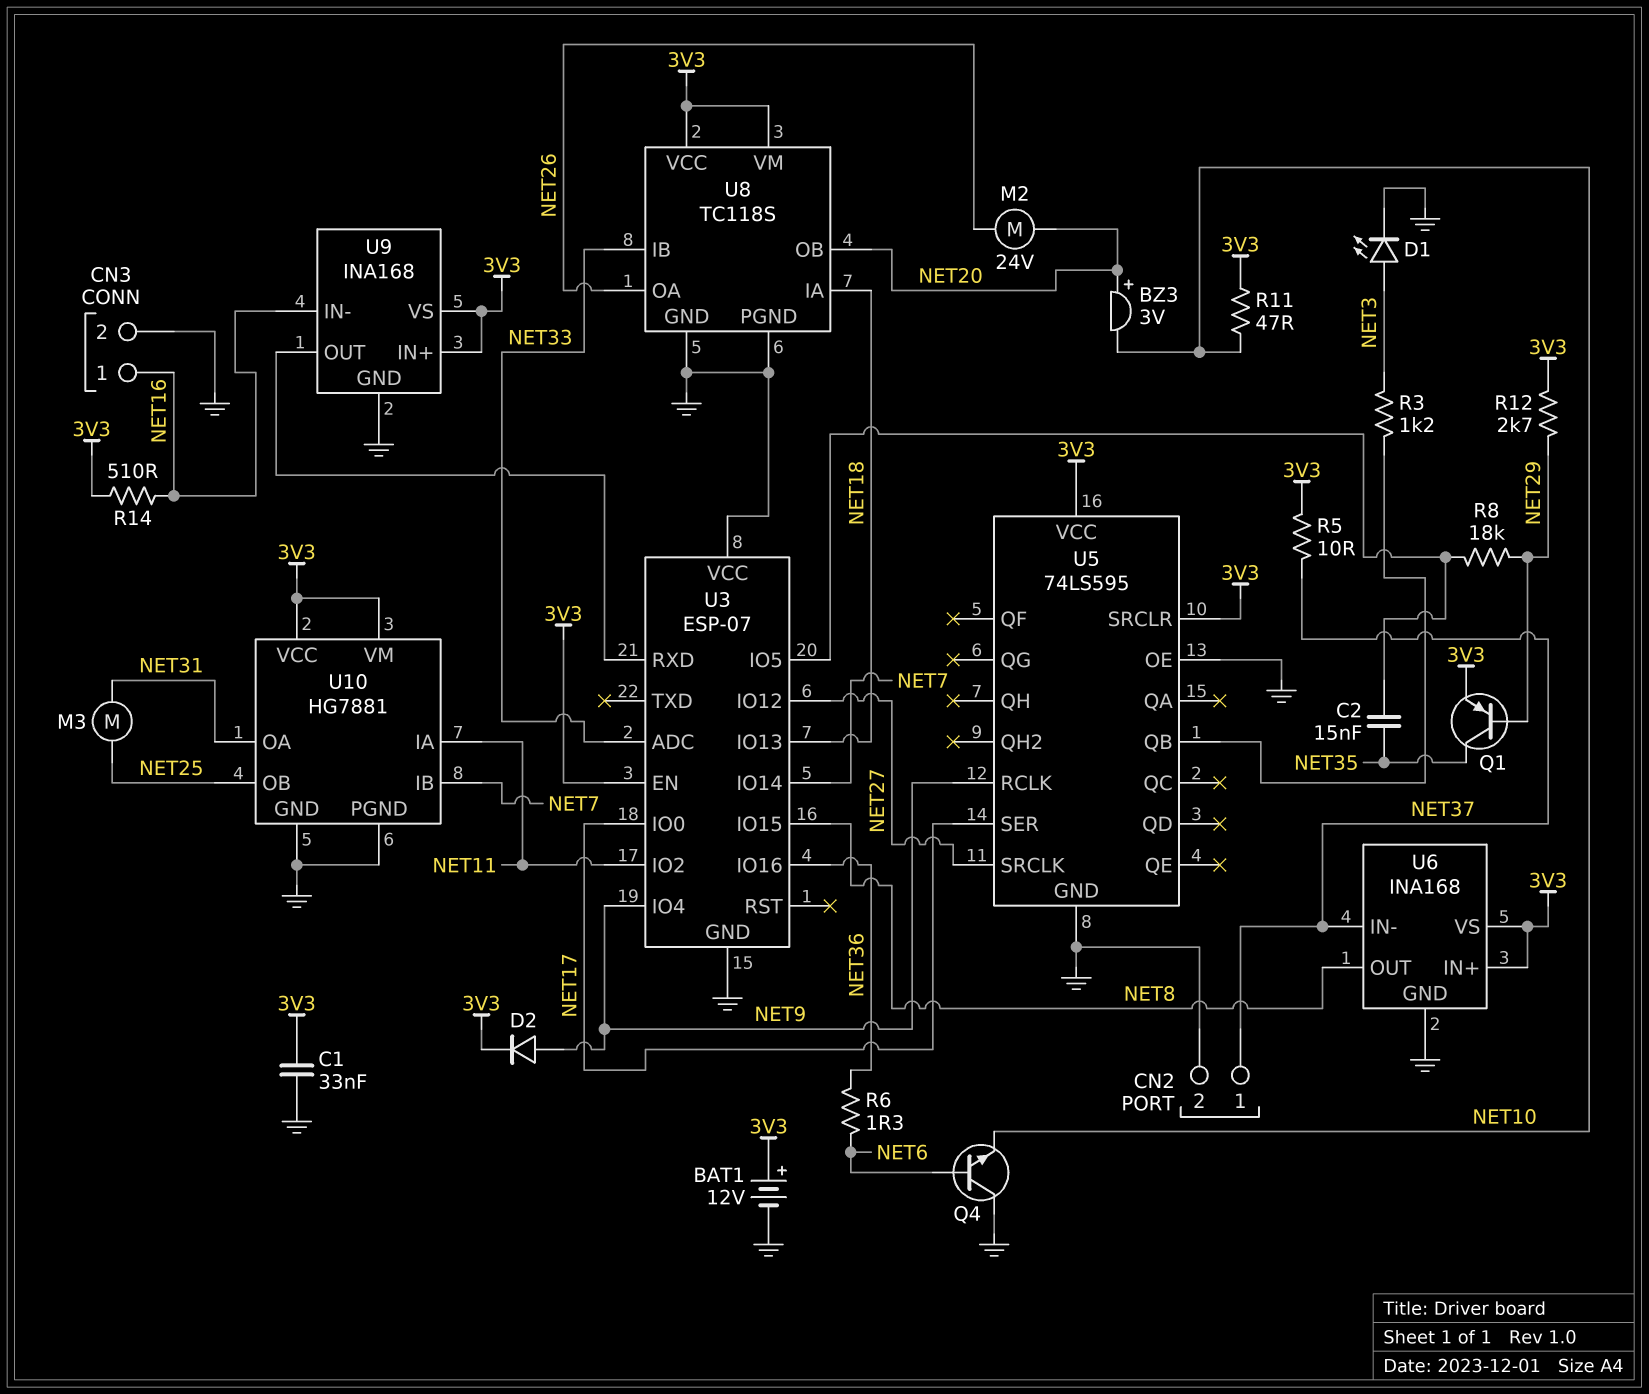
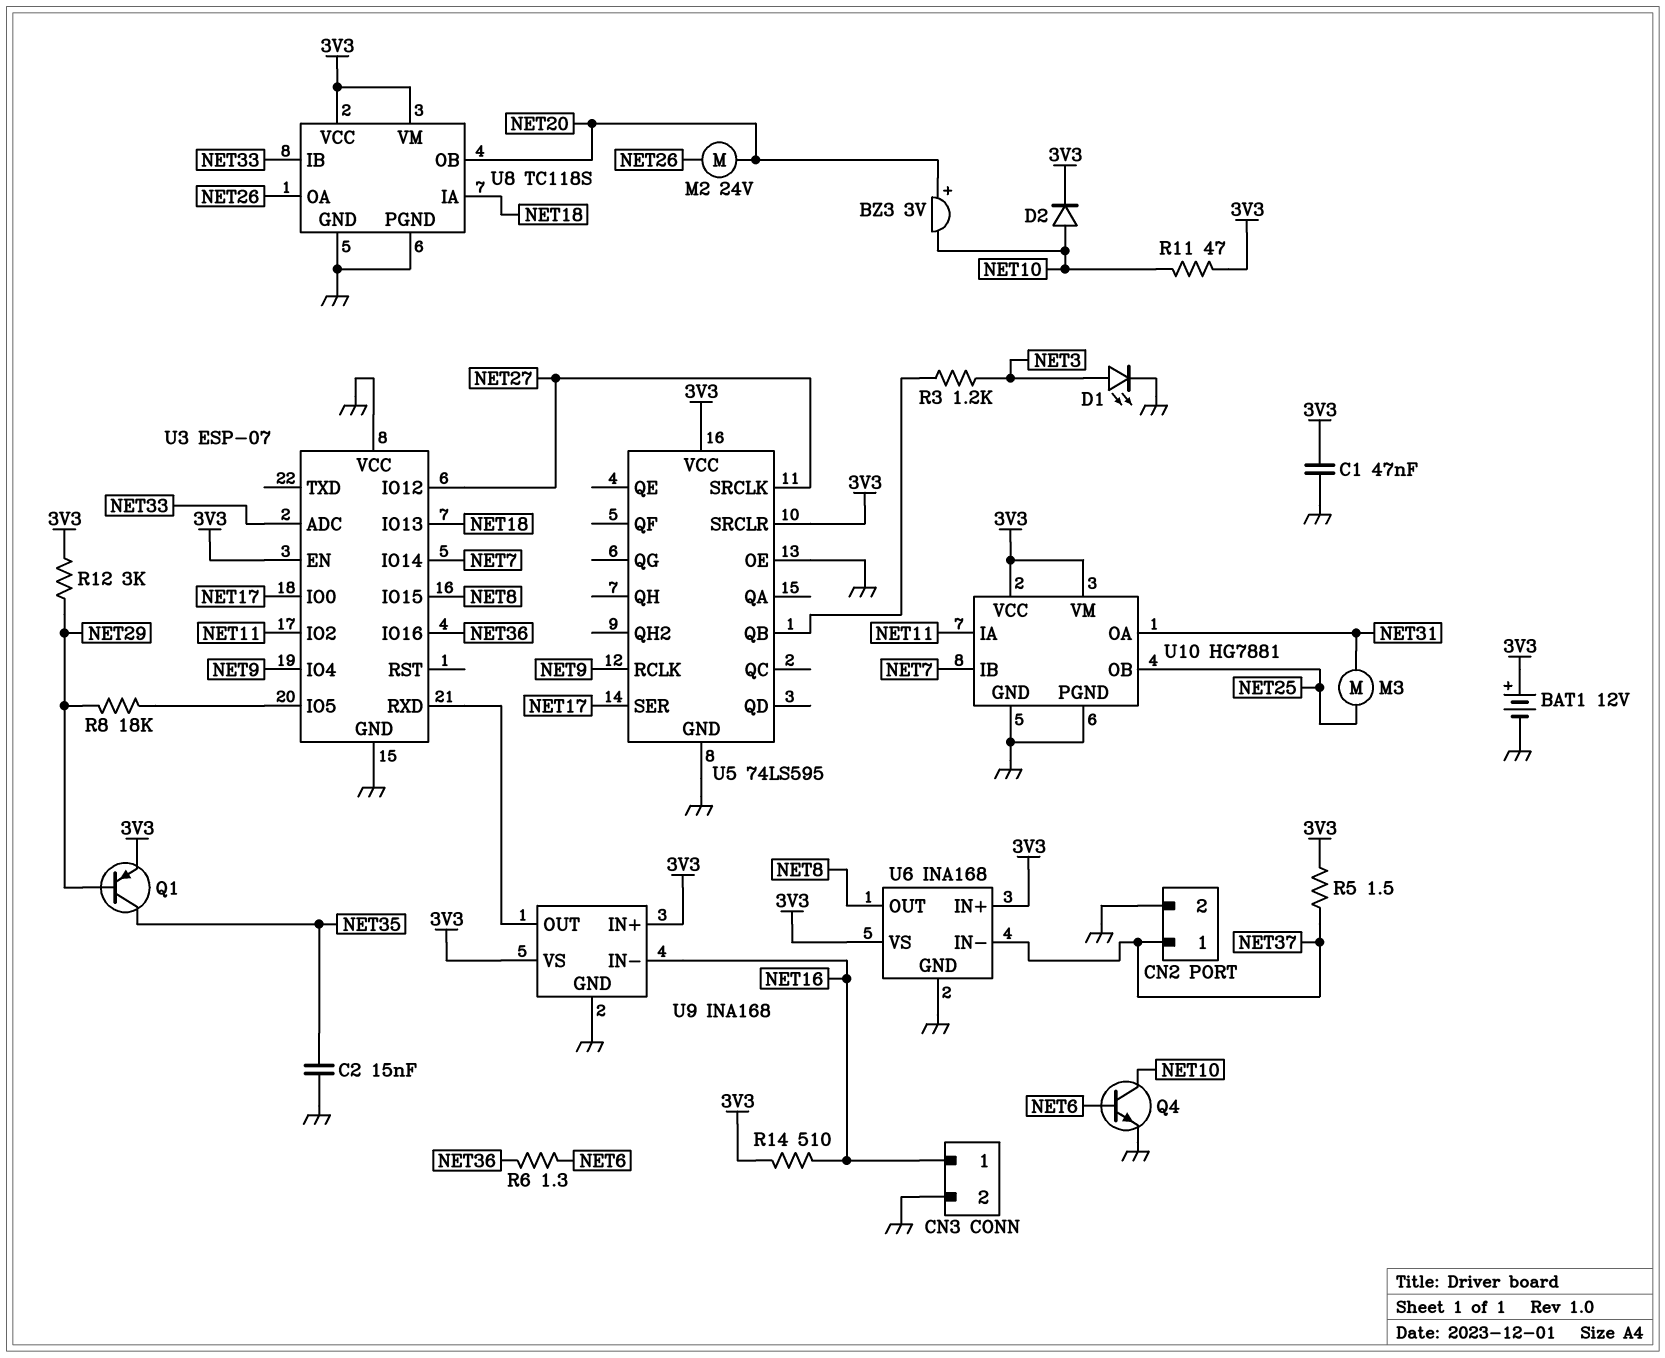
C1: 33nF (3V3, GND) -> 47nF (3V3, GND)
C2: 15nF (NET35, U3/IO5) -> 15nF (GND, NET35)
D2: diode (A NET9, K 3V3) -> diode (A NET10, K 3V3)
Q4: NPN (B NET6, C GND, E NET10) -> NPN (B NET6, C NET10, E GND)
R5: 10 (3V3, NET37) -> 1.5 (3V3, NET37)
R12: 2.7k (3V3, NET29) -> 3k (3V3, NET29)

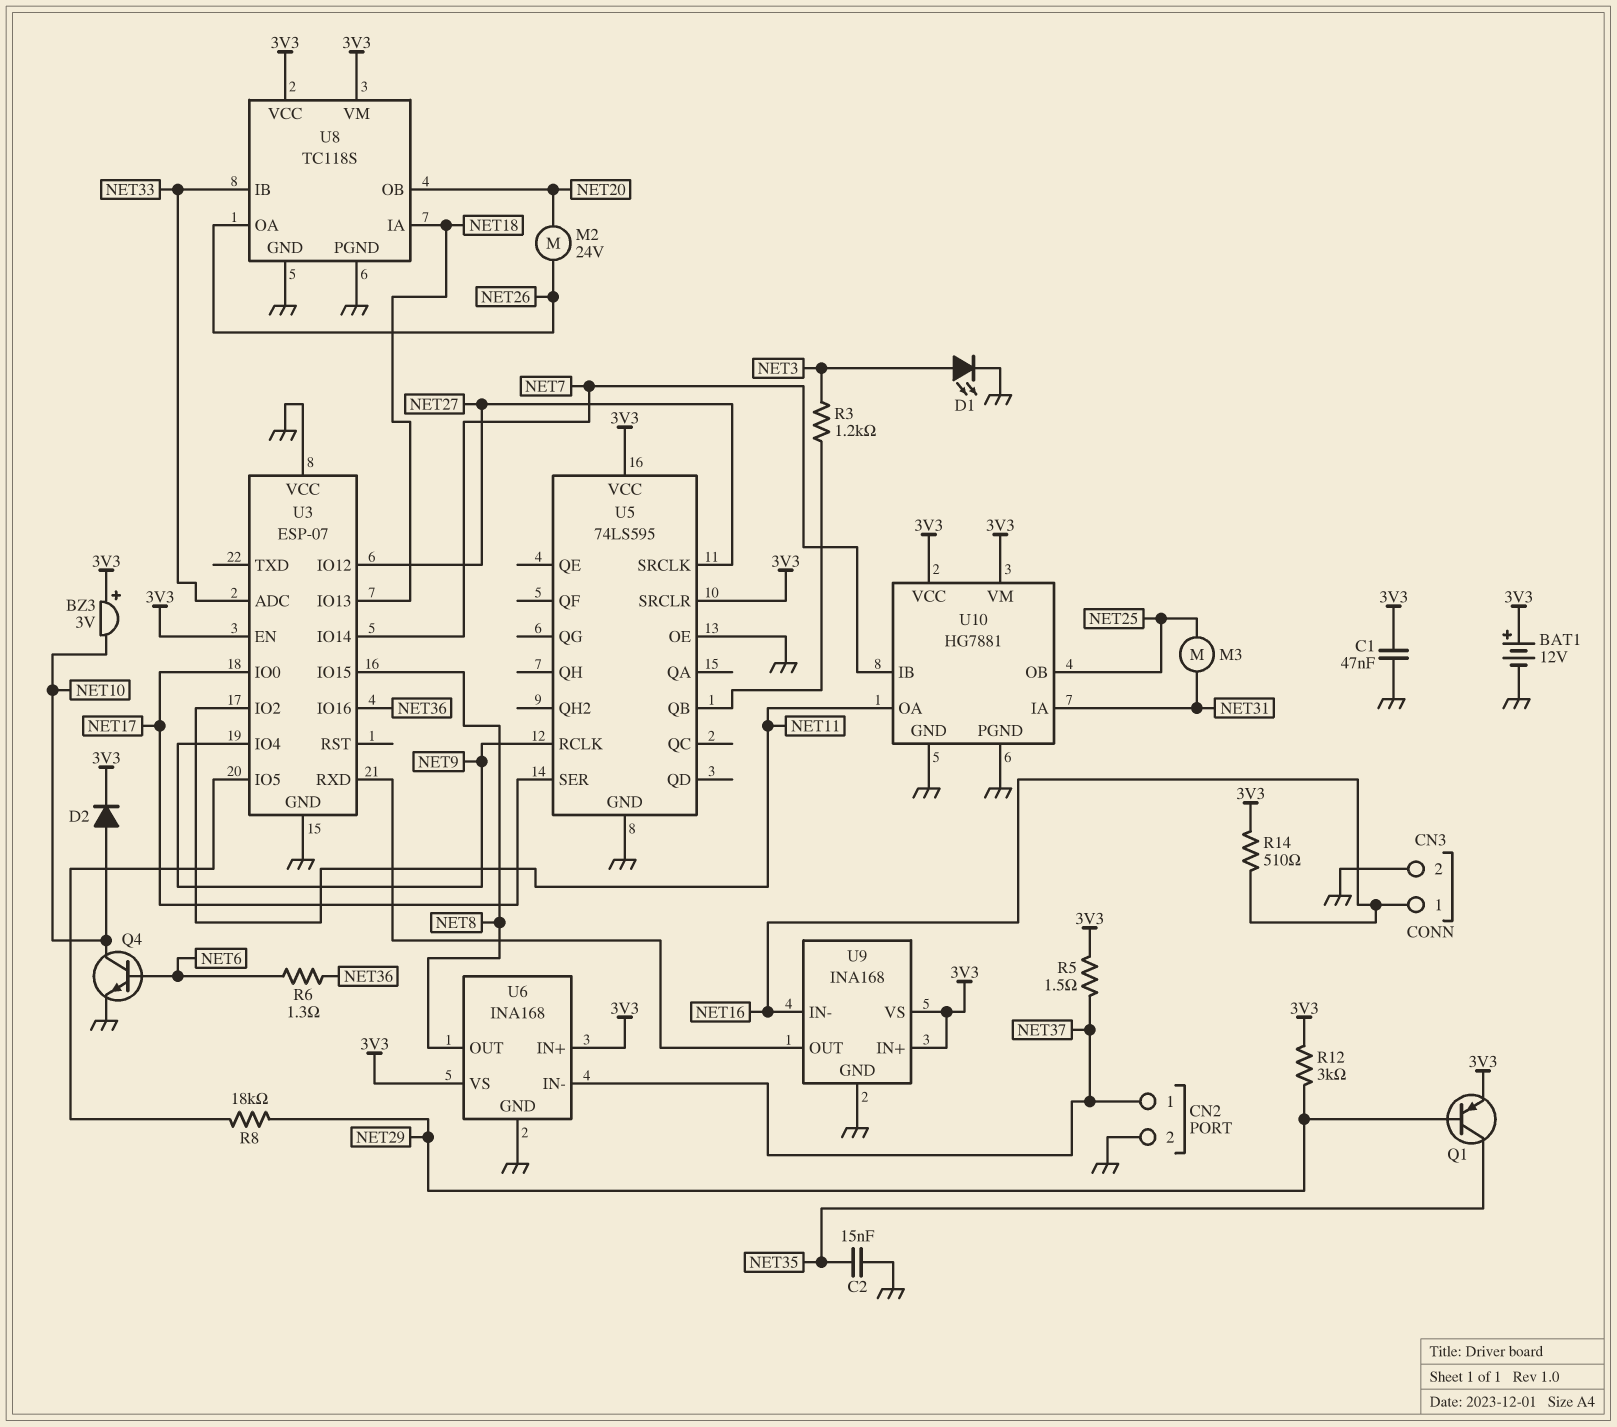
BZ3: buzzer 3V (plus NET20, minus NET10) -> buzzer 3V (plus 3V3, minus NET10)
R11: 47 (3V3, NET10) -> none
U10 pin IA: NET11 -> NET31
U10 pin OA: NET31 -> NET11

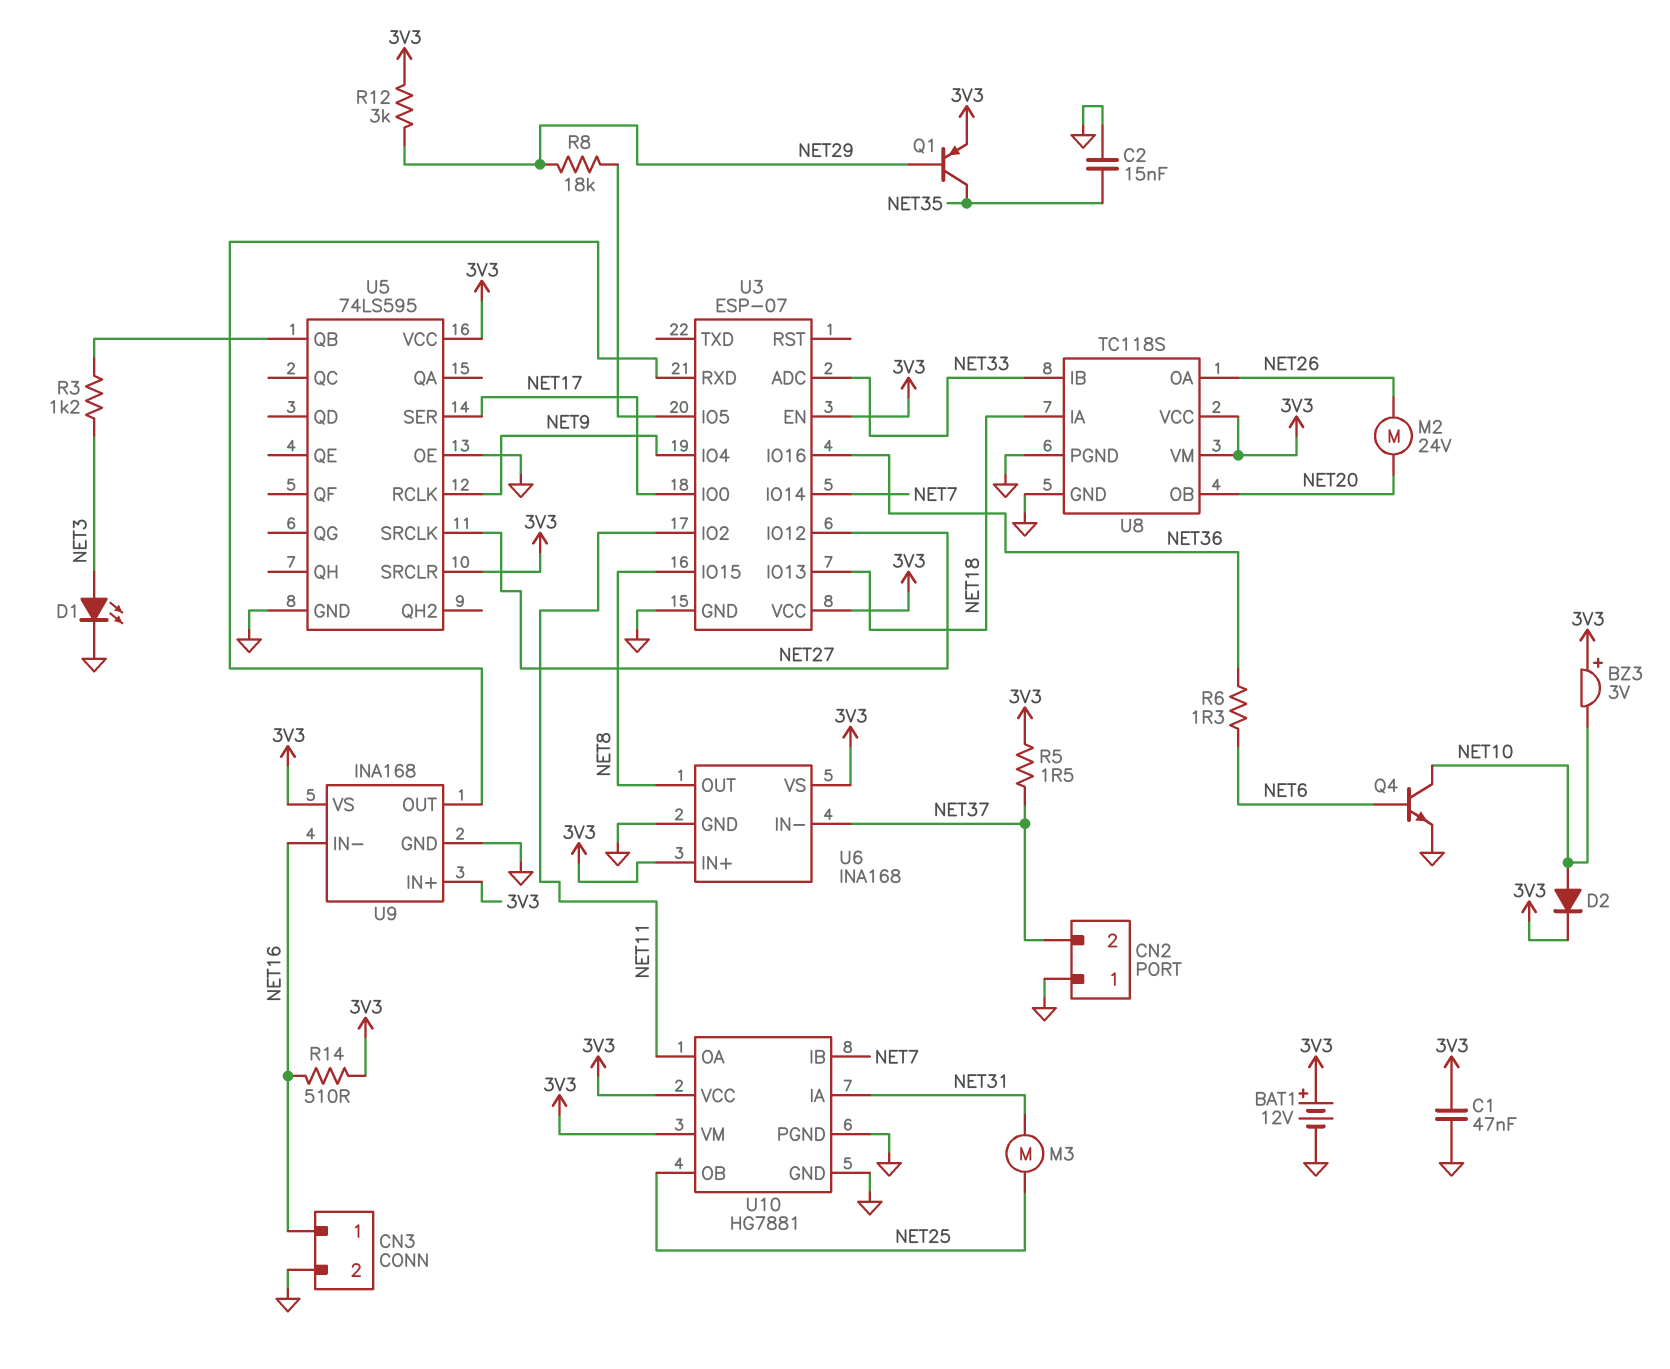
CN2 pin 1: NET37 -> GND
CN2 pin 2: GND -> NET37
U3 pin VCC: GND -> 3V3

